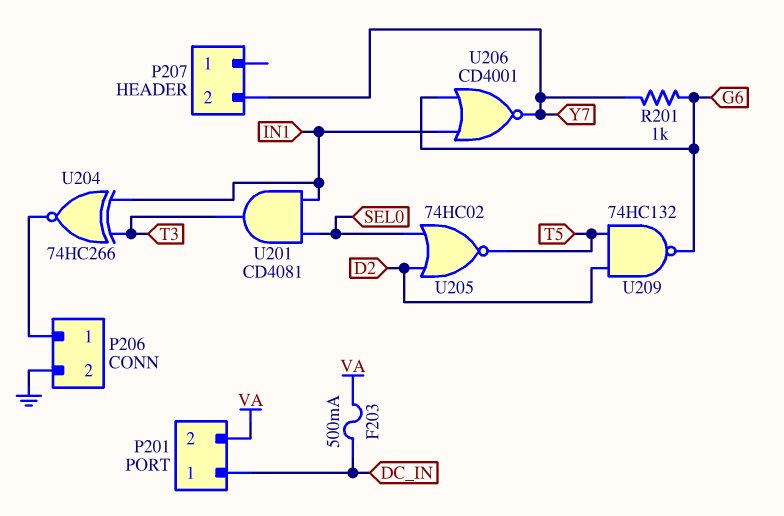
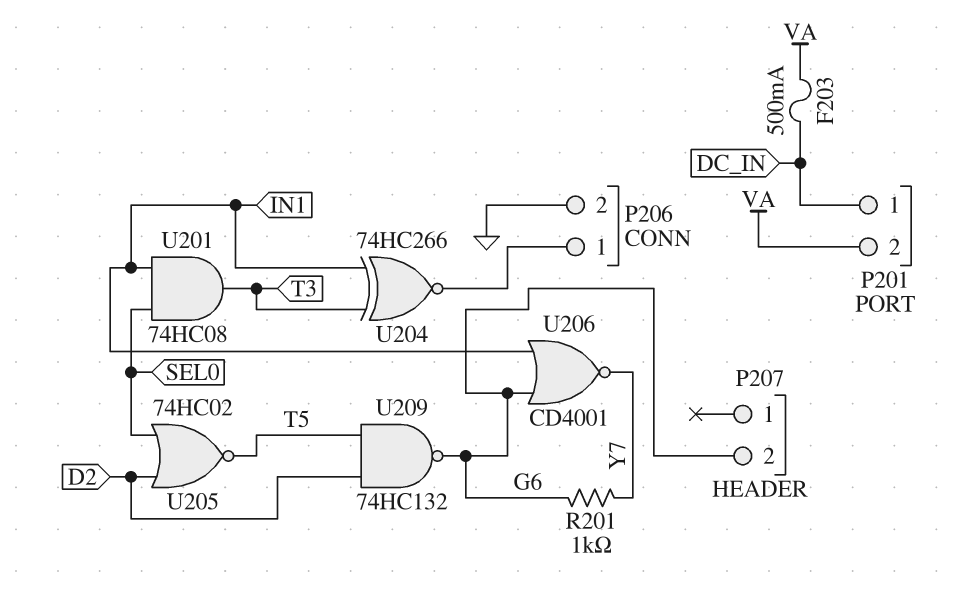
P207 pin 2: Y7 -> G6
U201: AND CD4081 (in IN1, in SEL0, out T3) -> AND 74HC08 (in IN1, in SEL0, out T3)

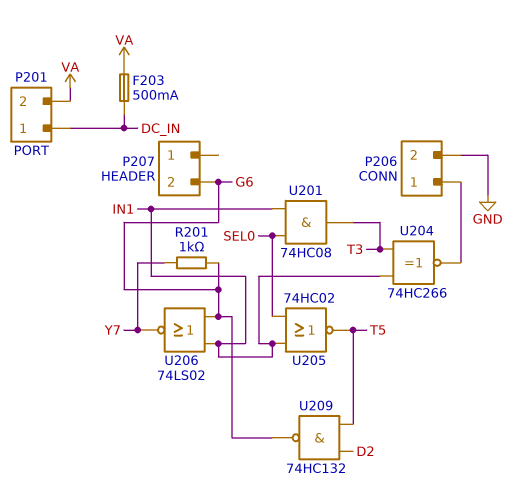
U205: NOR 74HC02 (in D2, in SEL0, out T5) -> NOR 74HC02 (in IN1, in SEL0, out T5)
U206: NOR CD4001 (in G6, in IN1, out Y7) -> NOR 74LS02 (in G6, in IN1, out Y7)

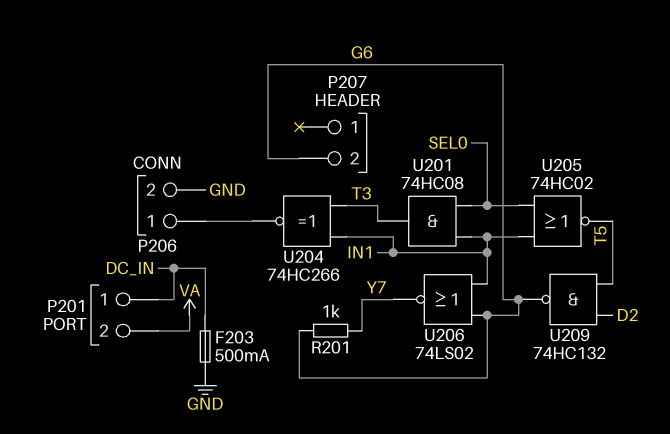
F203: 500mA (DC_IN, VA) -> 500mA (DC_IN, GND)

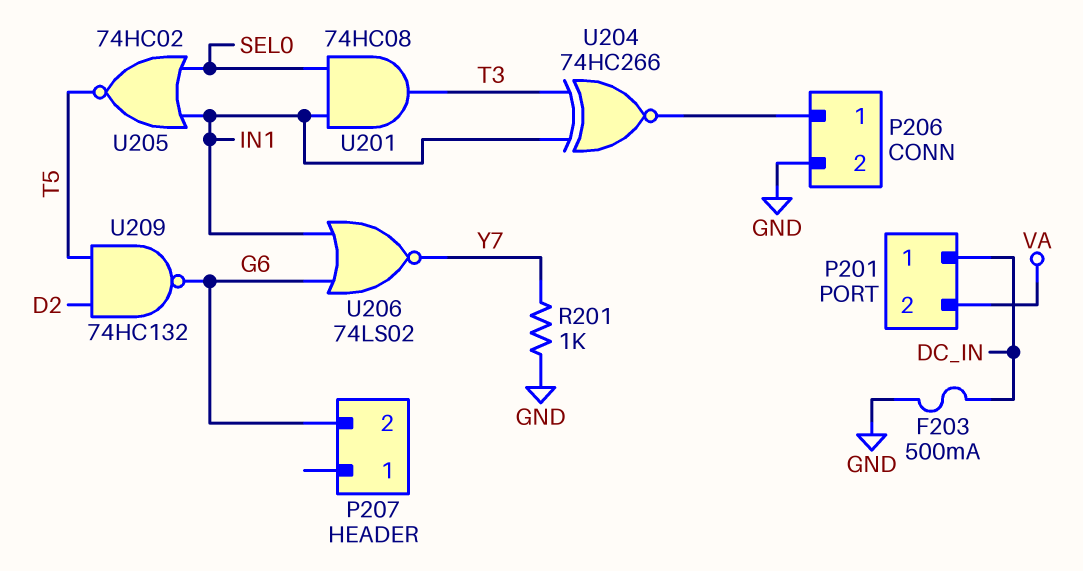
R201: 1k (G6, Y7) -> 1k (GND, Y7)

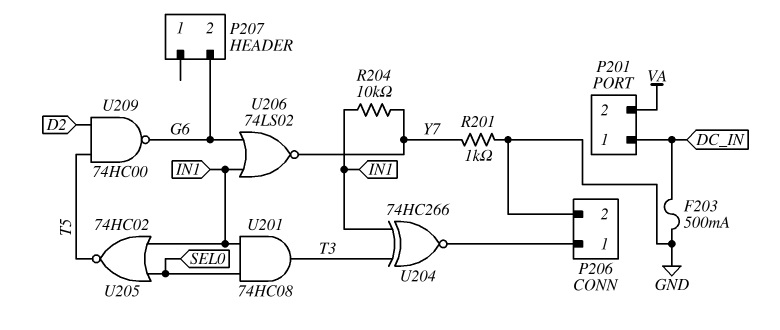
R204: none -> 10k (IN1, Y7)
U209: NAND 74HC132 (in D2, in T5, out G6) -> NAND 74HC00 (in D2, in T5, out G6)

